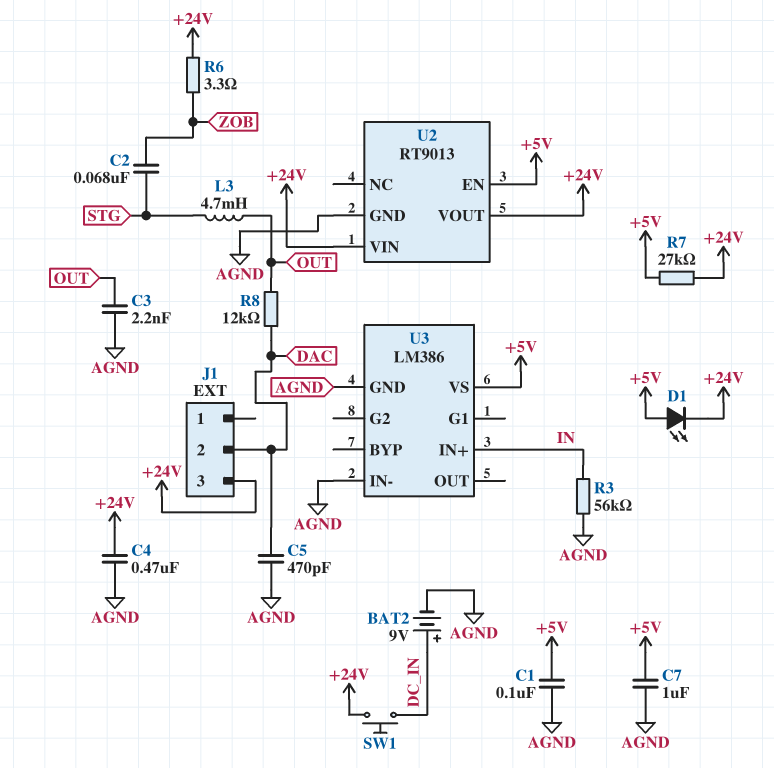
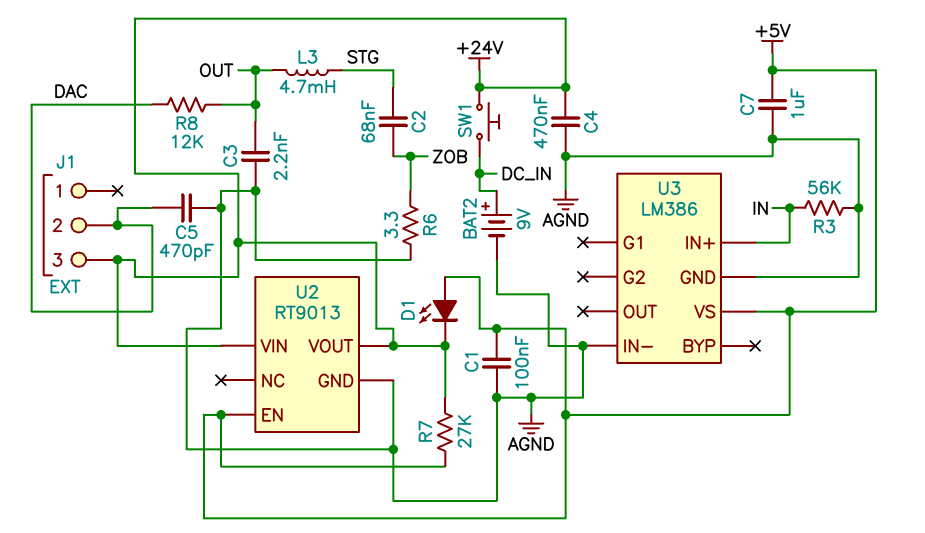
R6: 3.3 (+24V, ZOB) -> 3.3 (AGND, ZOB)

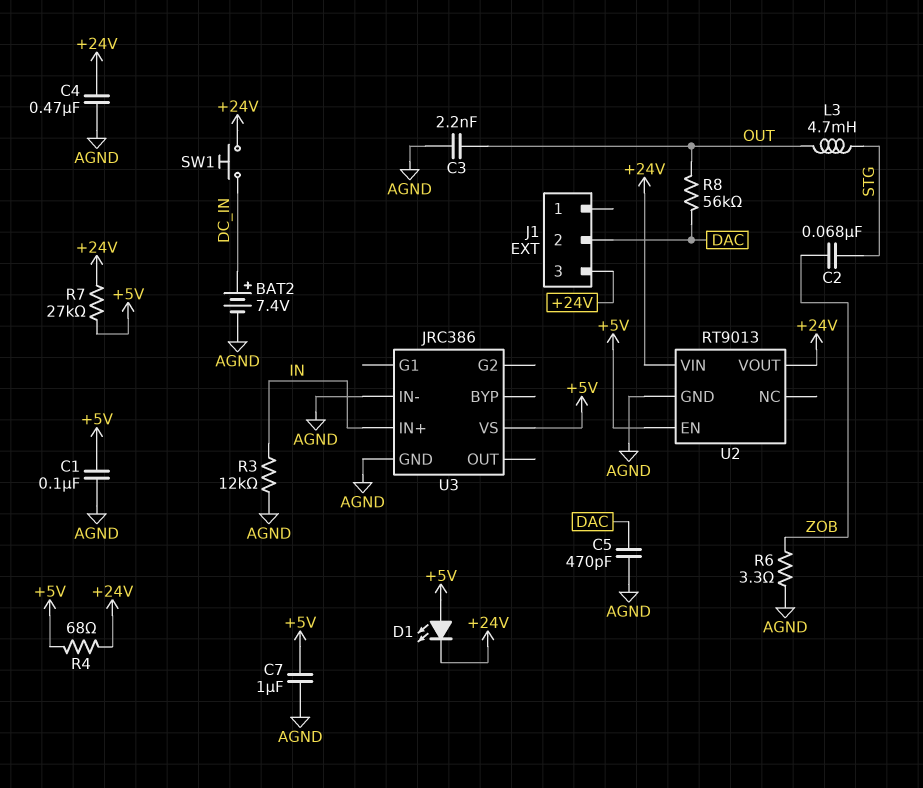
BAT2: 9V (plus DC_IN, minus AGND) -> 7.4V (plus DC_IN, minus AGND)
R3: 56k (AGND, IN) -> 12k (AGND, IN)
R4: none -> 68 (+5V, +24V)
R8: 12k (DAC, OUT) -> 56k (DAC, OUT)
U3: LM386 -> JRC386

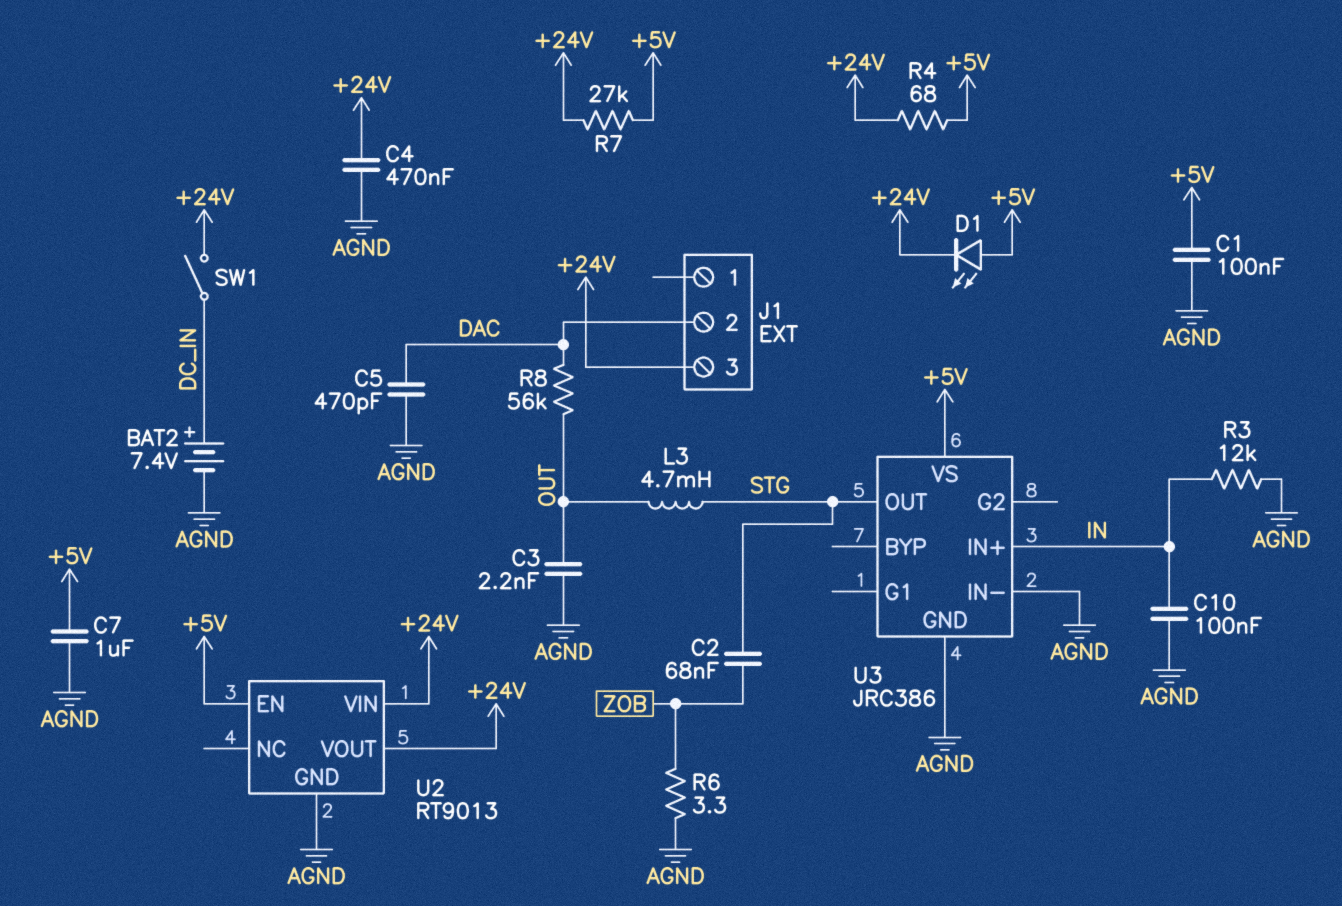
C10: none -> 100nF (AGND, IN)
SW1: button (+24V, DC_IN) -> switch (+24V, DC_IN)
U3 pin OUT: none -> STG

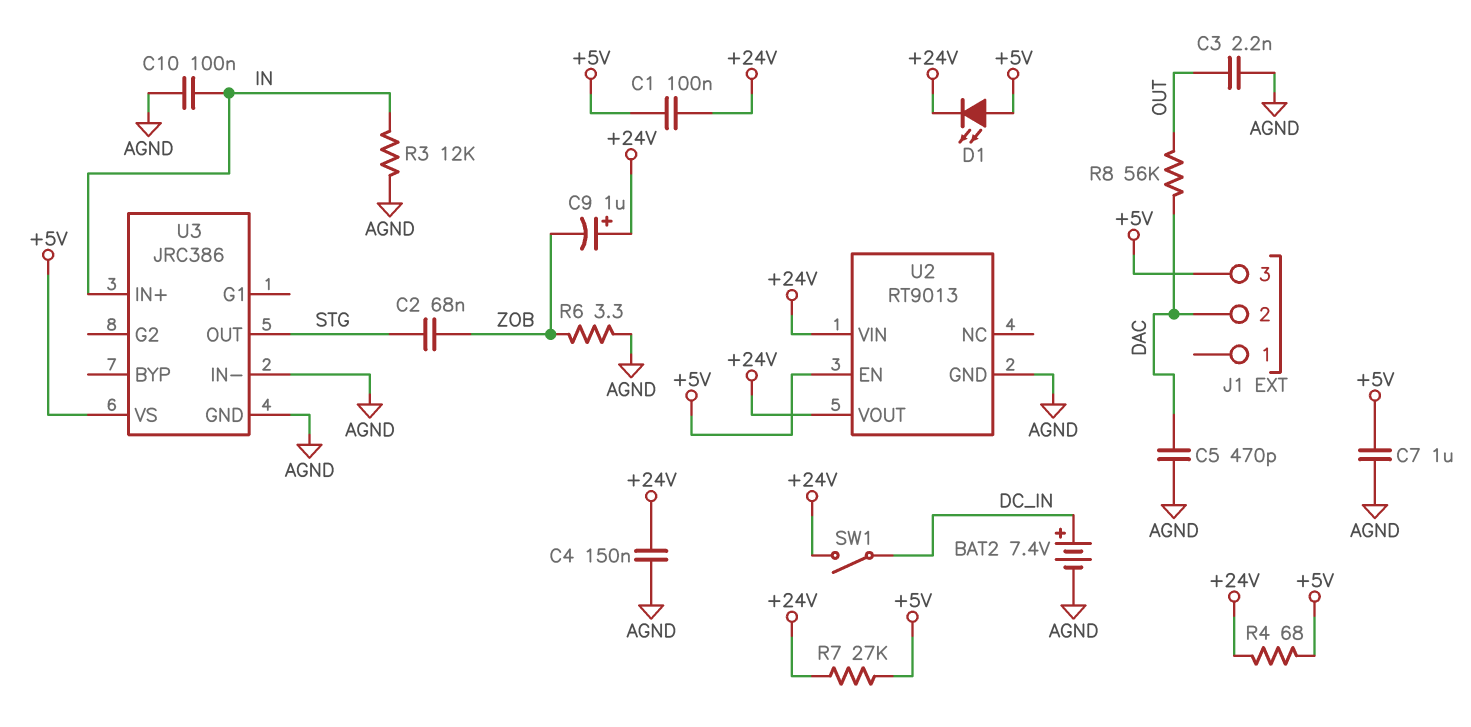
C1: 100nF (+5V, AGND) -> 100nF (+5V, +24V)
C4: 470nF (+24V, AGND) -> 150nF (+24V, AGND)
C9: none -> 1uF (plus +24V, minus ZOB)
J1 pin 3: +24V -> +5V
L3: 4.7mH (OUT, STG) -> none

